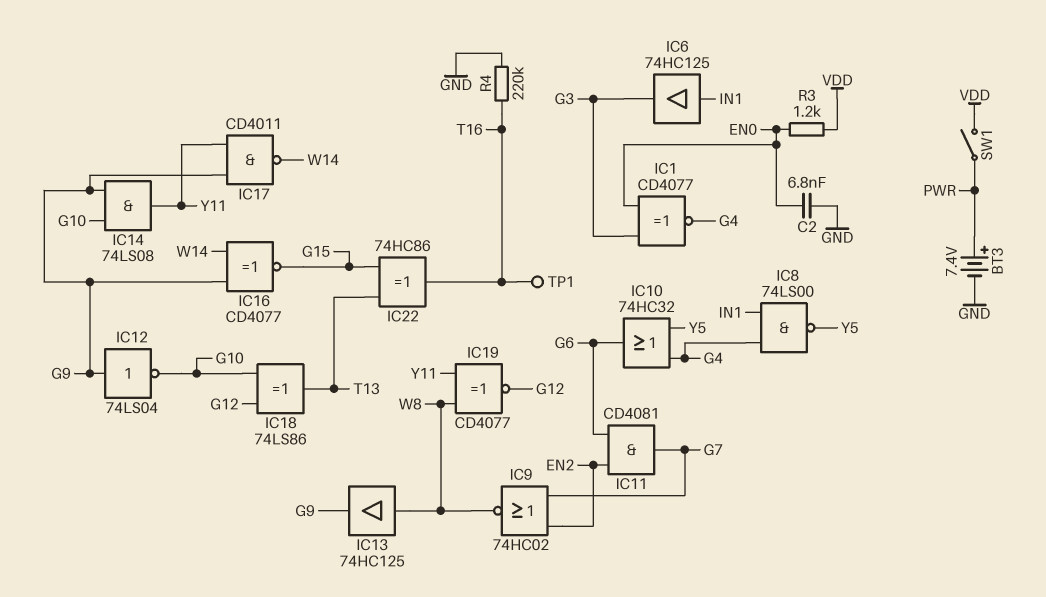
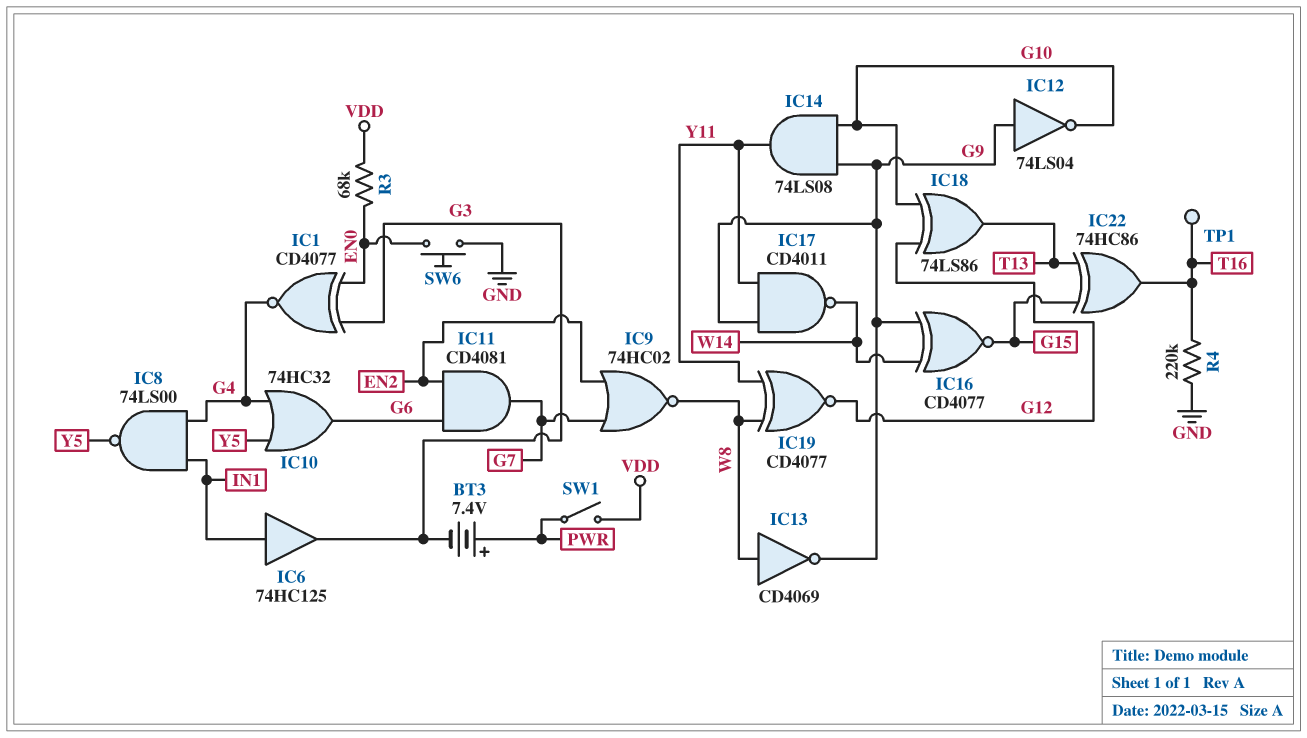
BT3: 7.4V (plus PWR, minus GND) -> 7.4V (plus PWR, minus G3)
C2: 6.8nF (EN0, GND) -> none
IC13: buffer 74HC125 (in W8, out G9) -> NOT CD4069 (in W8, out G9)
R3: 1.2k (EN0, VDD) -> 68k (EN0, VDD)
SW6: none -> button (EN0, GND)

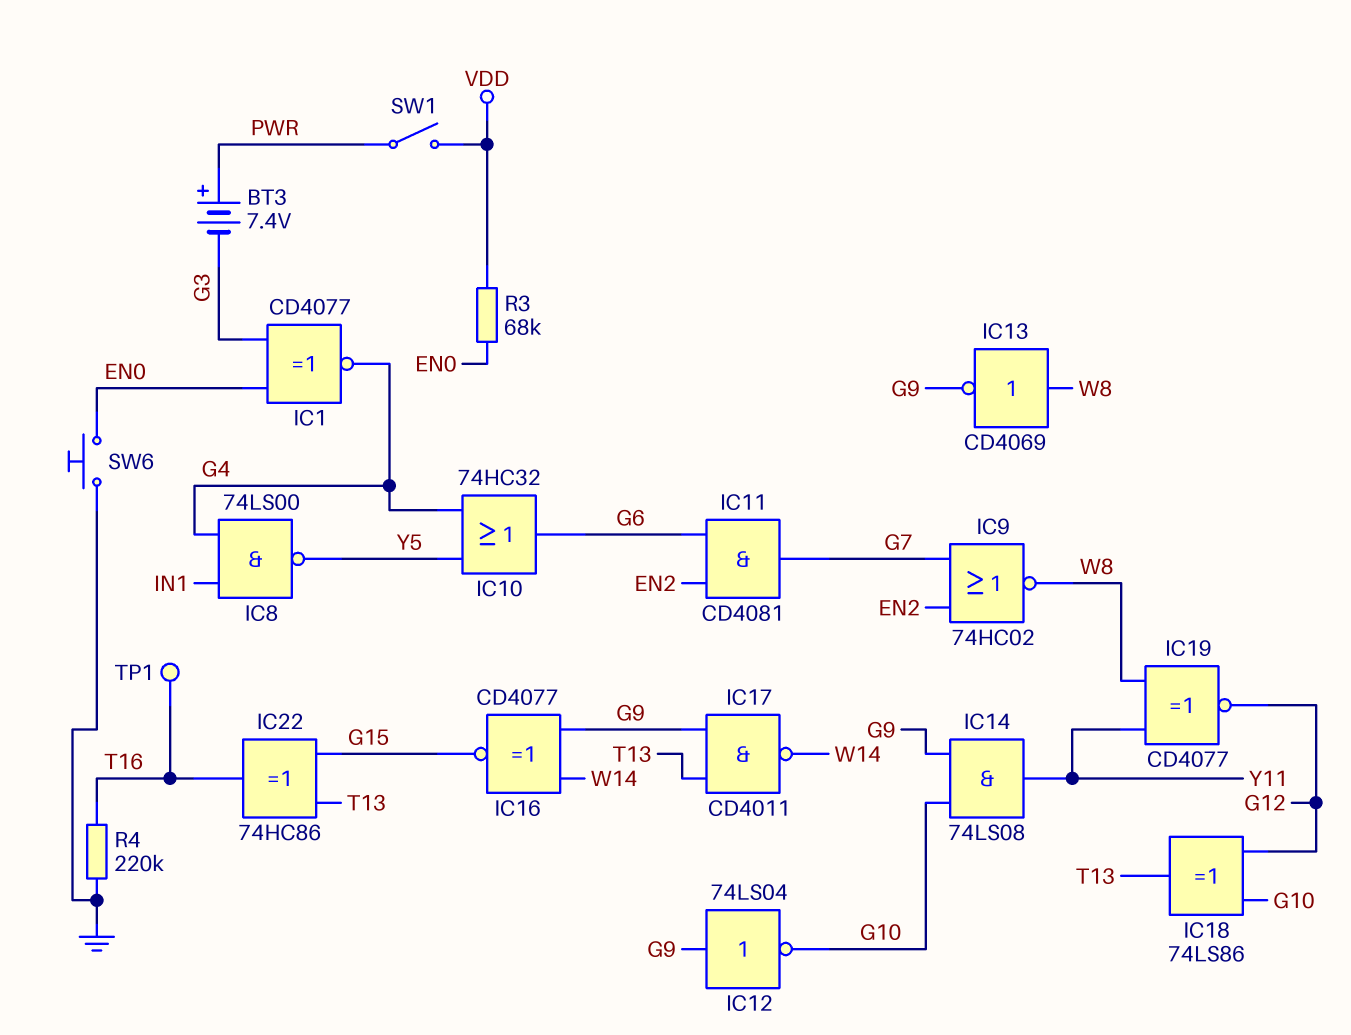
IC6: buffer 74HC125 (in IN1, out G3) -> none
IC17: NAND CD4011 (in G9, in Y11, out W14) -> NAND CD4011 (in G9, in T13, out W14)

